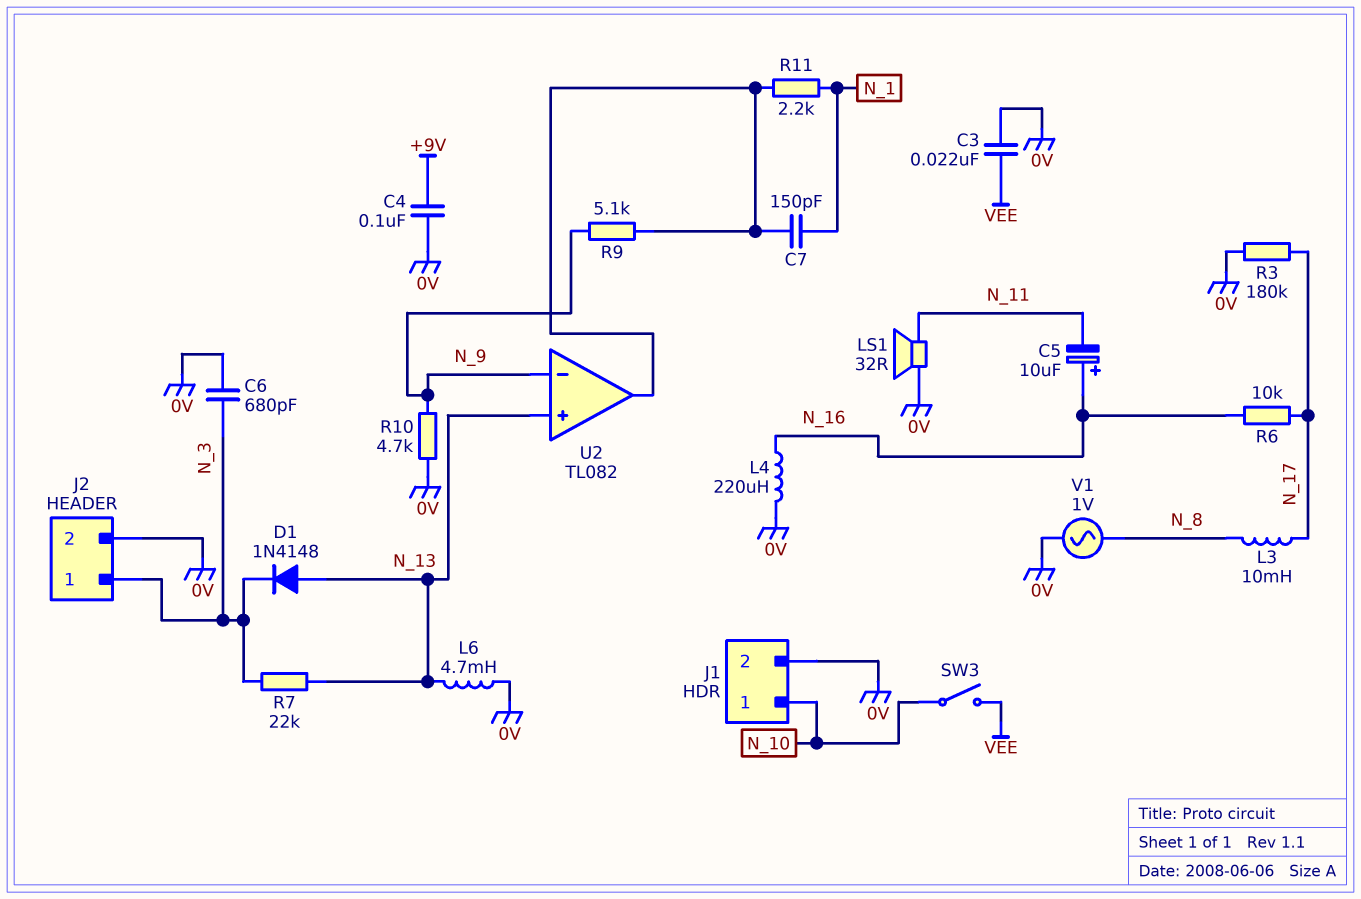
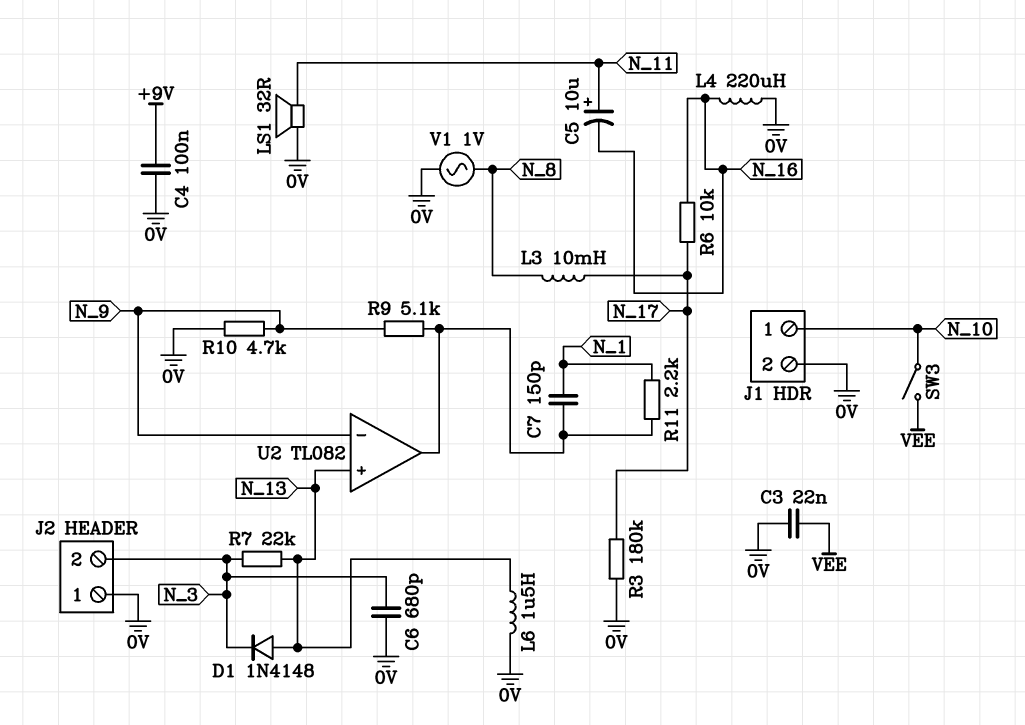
C5: 10uF (plus N_16, minus N_11) -> 10uF (plus N_11, minus N_16)
J2 pin 1: N_3 -> 0V
J2 pin 2: 0V -> N_3
L6: 4.7mH (0V, N_13) -> 1.5uH (0V, N_13)

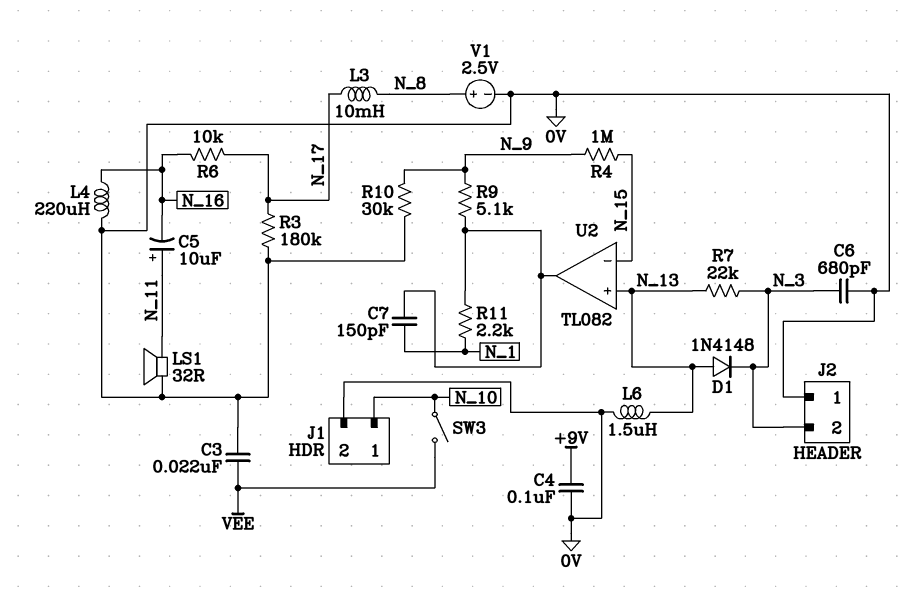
R4: none -> 1M (N_9, N_15)
R10: 4.7k (0V, N_9) -> 30k (0V, N_9)
U2 pin in-: N_9 -> N_15
V1: AC 1V (0V, N_8) -> 2.5V (plus N_8, minus 0V)

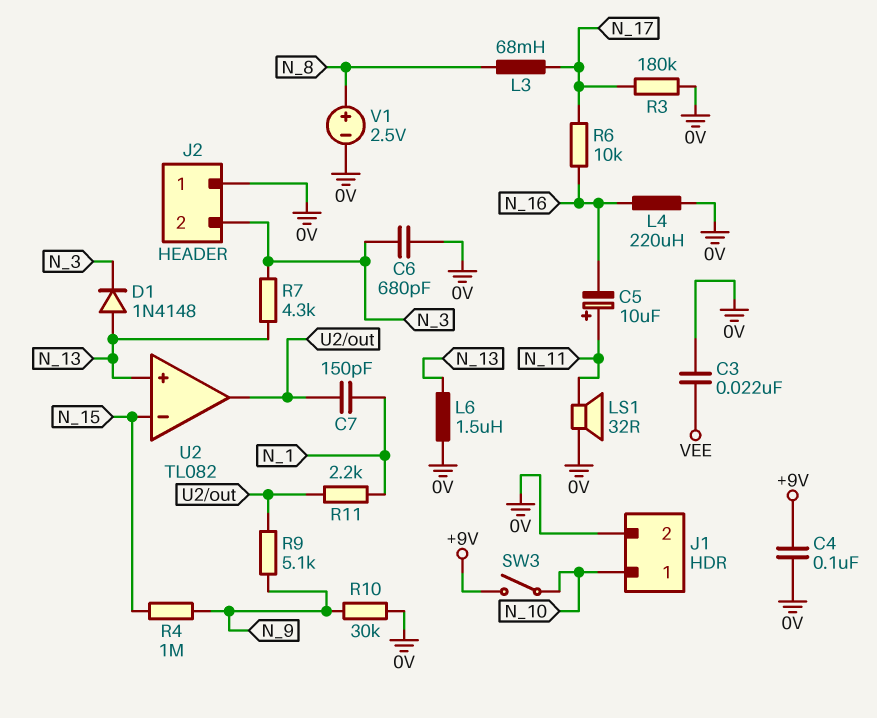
L3: 10mH (N_8, N_17) -> 68mH (N_8, N_17)
R7: 22k (N_3, N_13) -> 4.3k (N_3, N_13)
SW3: switch (N_10, VEE) -> switch (+9V, N_10)

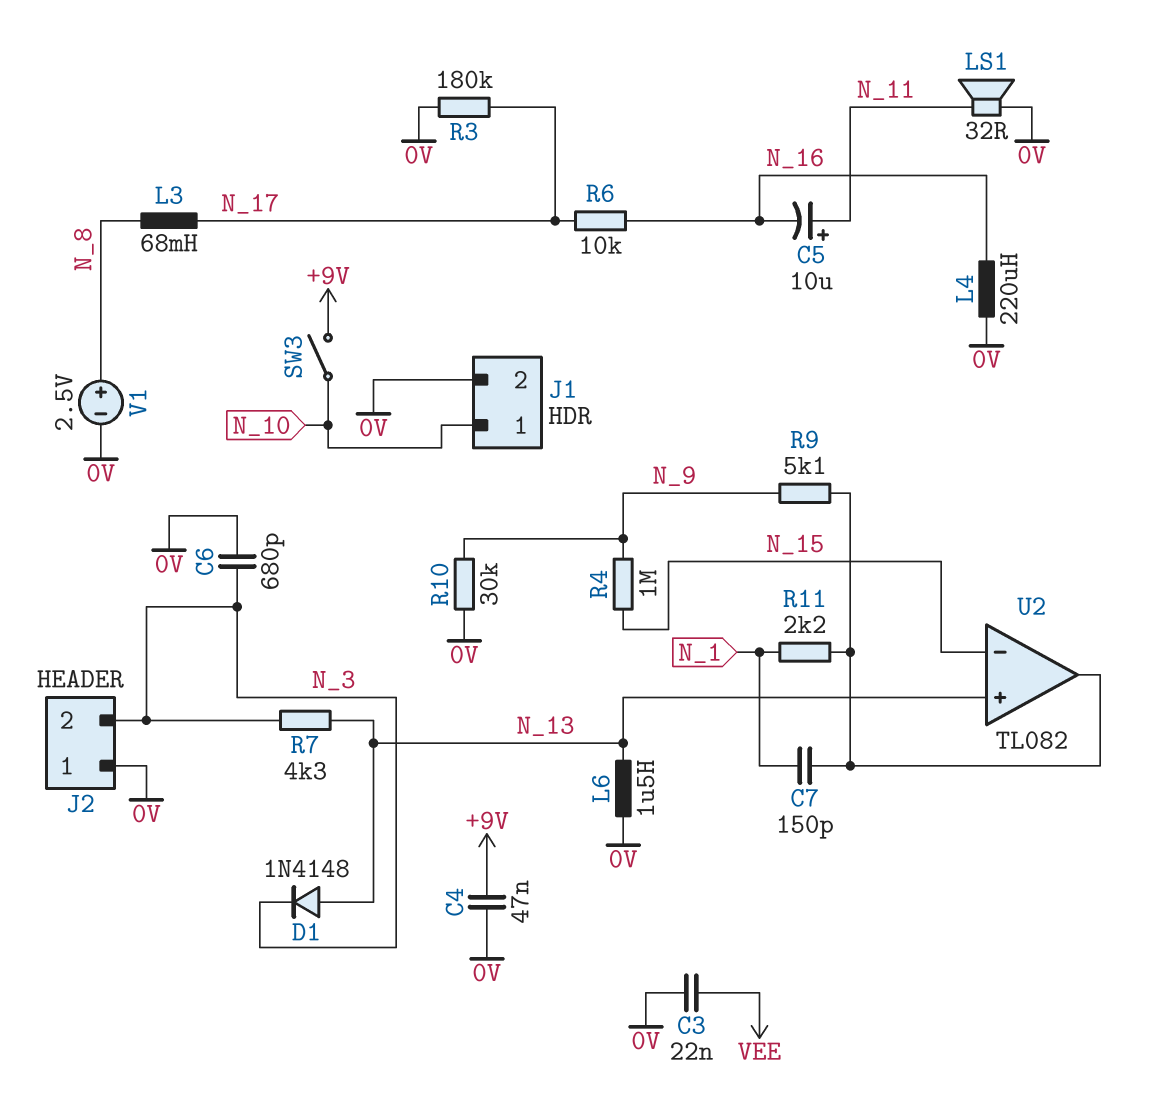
C4: 100nF (+9V, 0V) -> 47nF (+9V, 0V)

